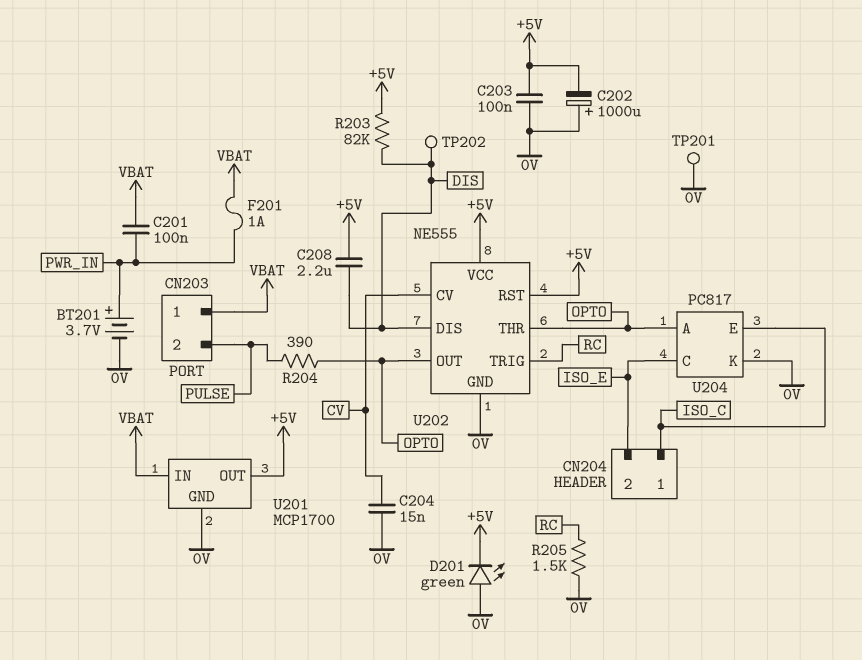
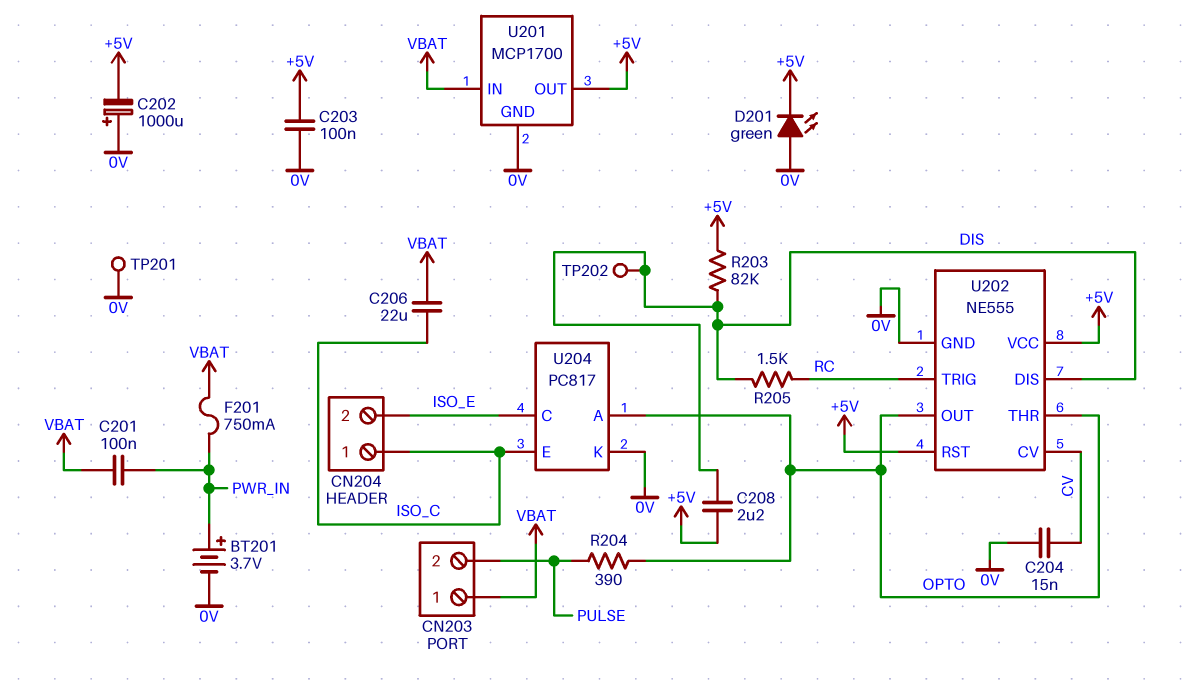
C206: none -> 22uF (ISO_C, VBAT)
F201: 1A (PWR_IN, VBAT) -> 750mA (PWR_IN, VBAT)
R205: 1.5k (0V, RC) -> 1.5k (DIS, RC)

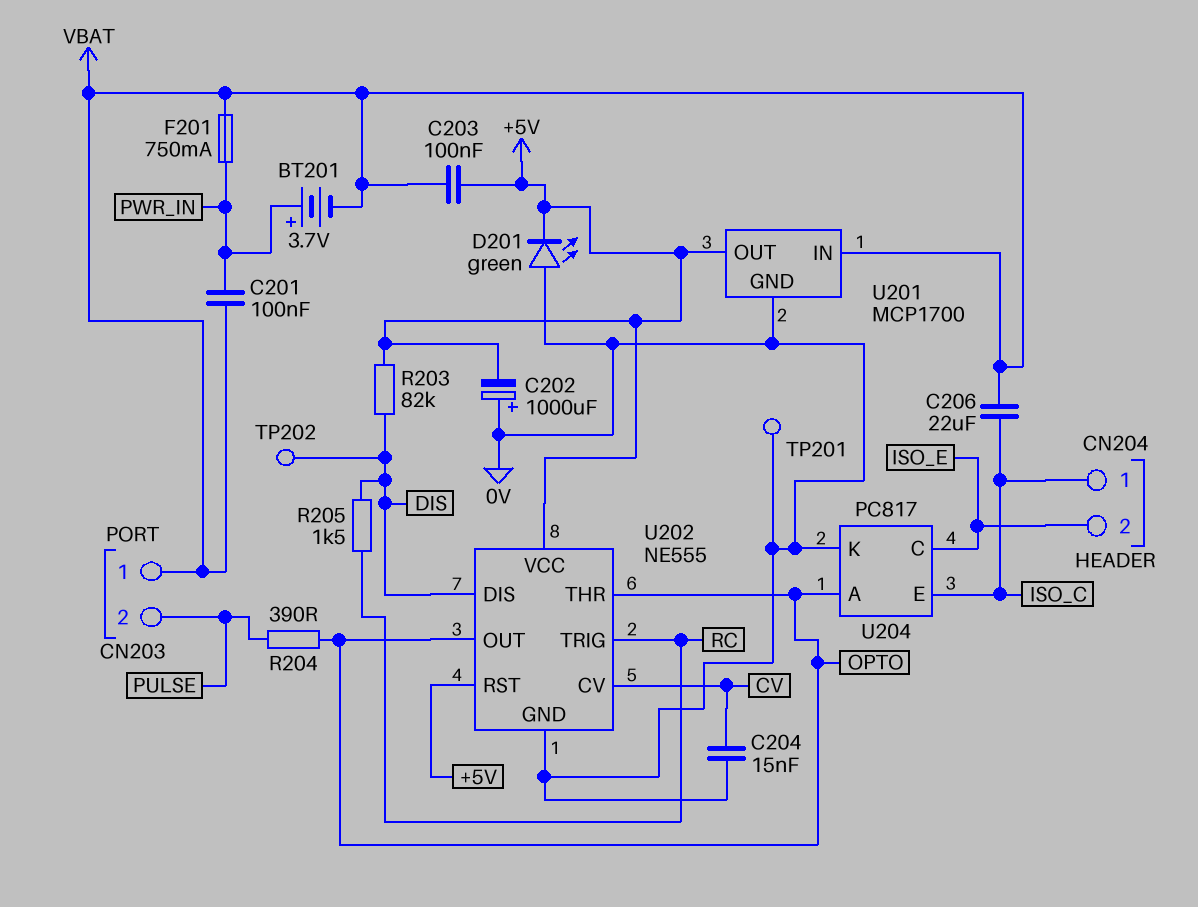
BT201: 3.7V (plus PWR_IN, minus 0V) -> 3.7V (plus PWR_IN, minus VBAT)
C203: 100nF (+5V, 0V) -> 100nF (+5V, VBAT)
C208: 2.2uF (+5V, DIS) -> none

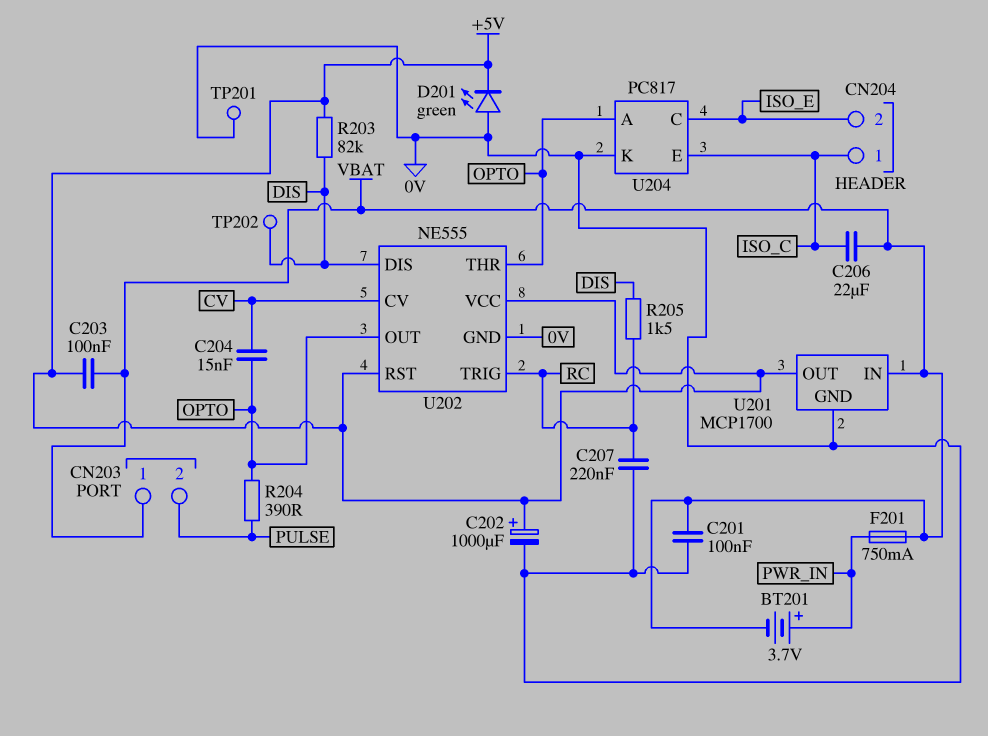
C201: 100nF (PWR_IN, VBAT) -> 100nF (0V, VBAT)
C202: 1000uF (plus 0V, minus +5V) -> 1000uF (plus +5V, minus 0V)
C204: 15nF (0V, CV) -> 15nF (CV, OPTO)
C207: none -> 220nF (0V, RC)

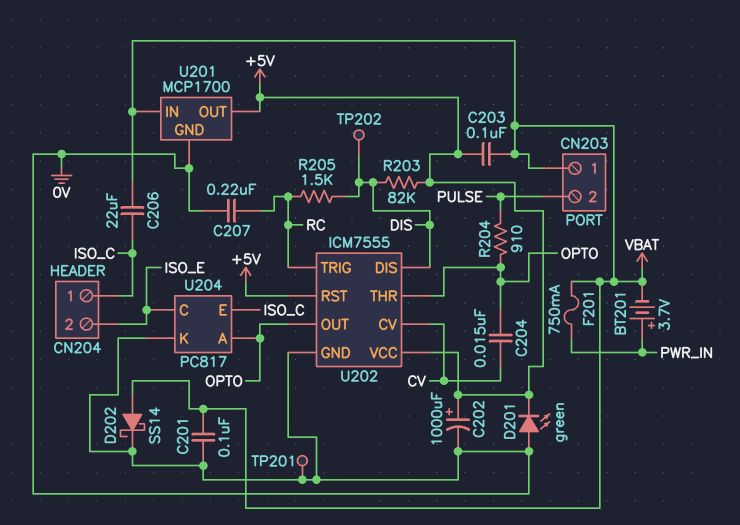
D202: none -> schottky SS14 (A VBAT, K 0V)
R204: 390 (OPTO, PULSE) -> 910 (OPTO, PULSE)
U202: NE555 -> ICM7555

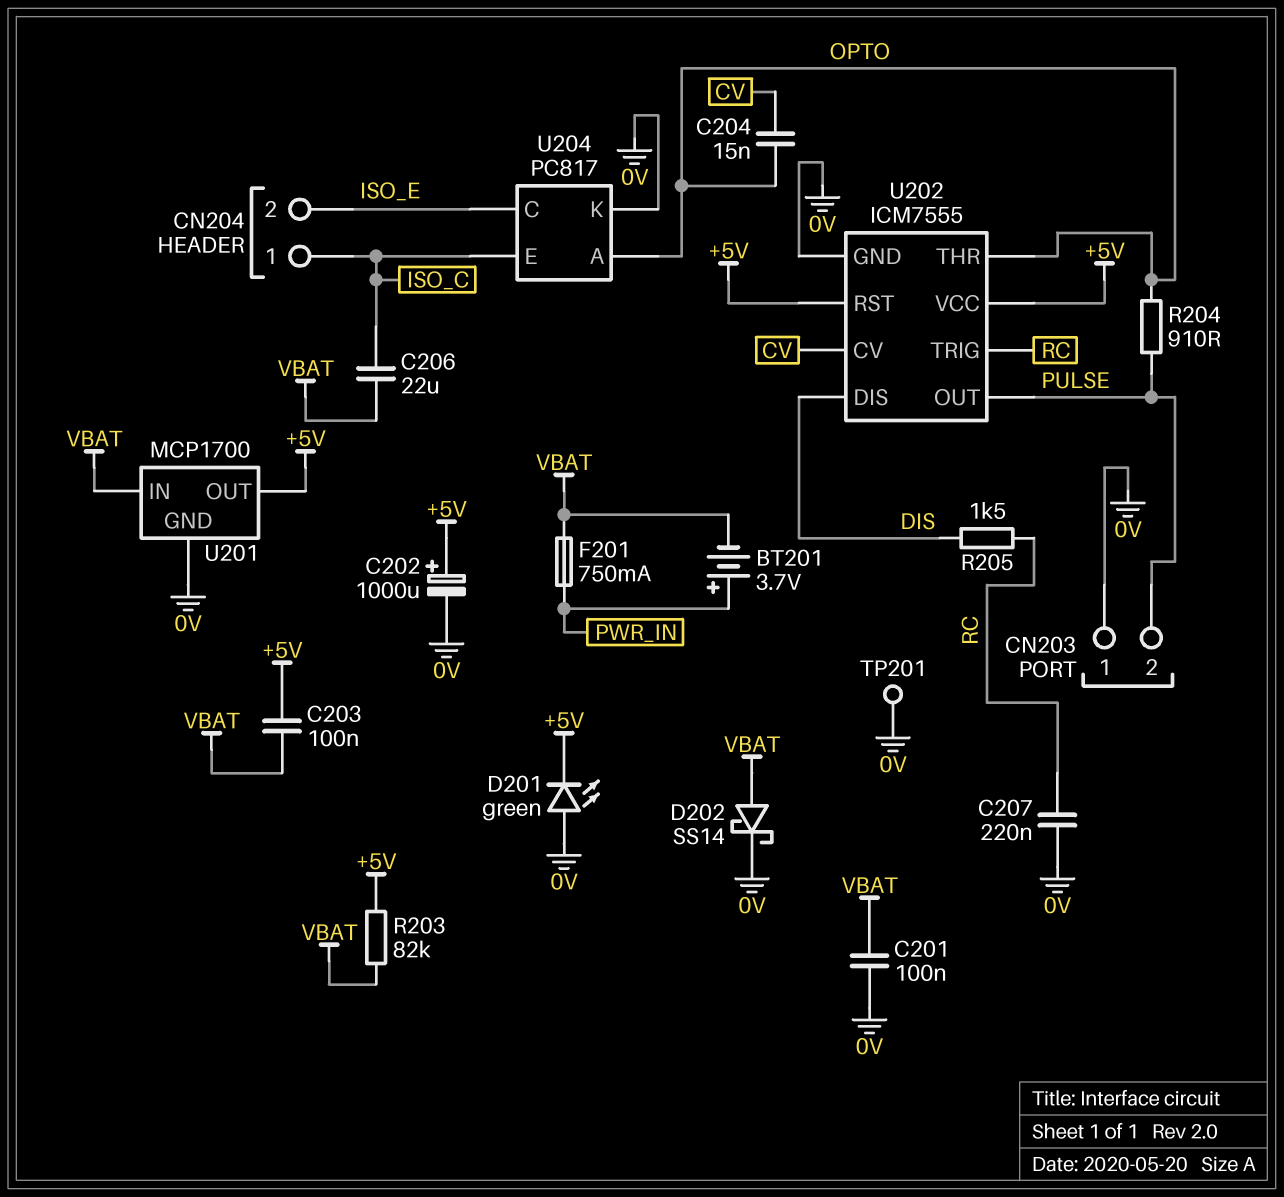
CN203 pin 1: VBAT -> 0V
R203: 82k (+5V, DIS) -> 82k (+5V, VBAT)
TP202: test point (DIS) -> none
U202 pin OUT: OPTO -> PULSE

